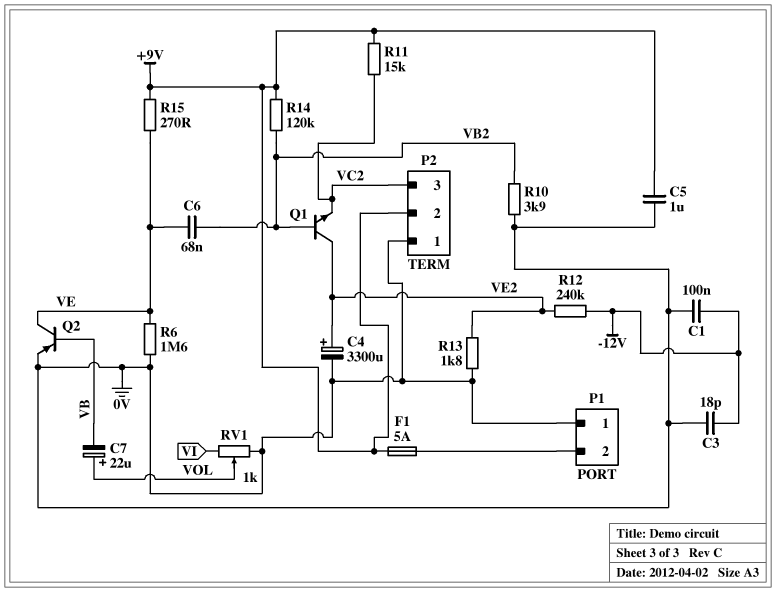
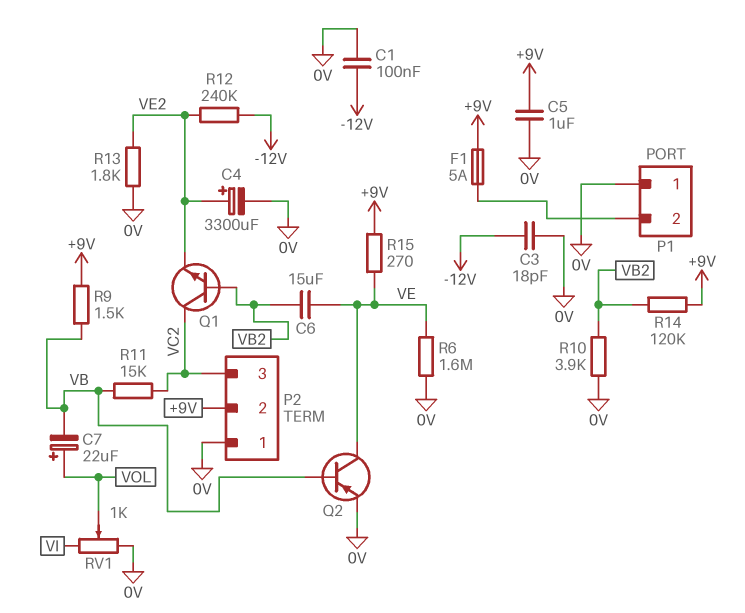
C6: 68nF (VB2, VE) -> 15uF (VB2, VE)
Q1: NPN (B VB2, C VE2, E VC2) -> NPN (B VB2, C VC2, E VE2)
R9: none -> 1.5k (+9V, VB)
R11: 15k (+9V, VC2) -> 15k (VB, VC2)

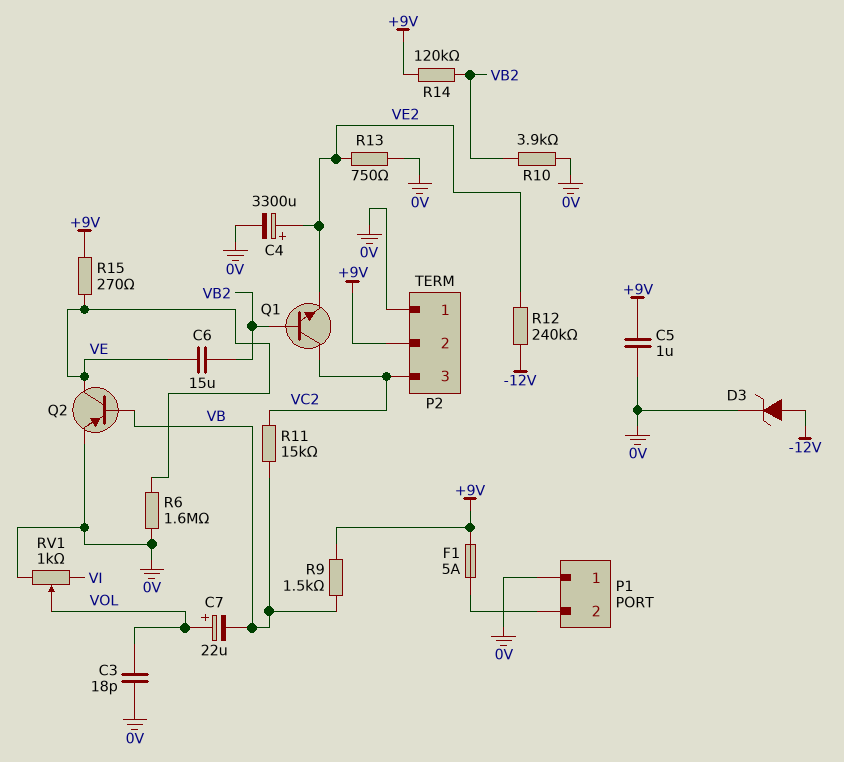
C1: 100nF (-12V, 0V) -> none
C3: 18pF (-12V, 0V) -> 18pF (0V, VOL)
D3: none -> zener (A -12V, K 0V)
R13: 1.8k (0V, VE2) -> 750 (0V, VE2)

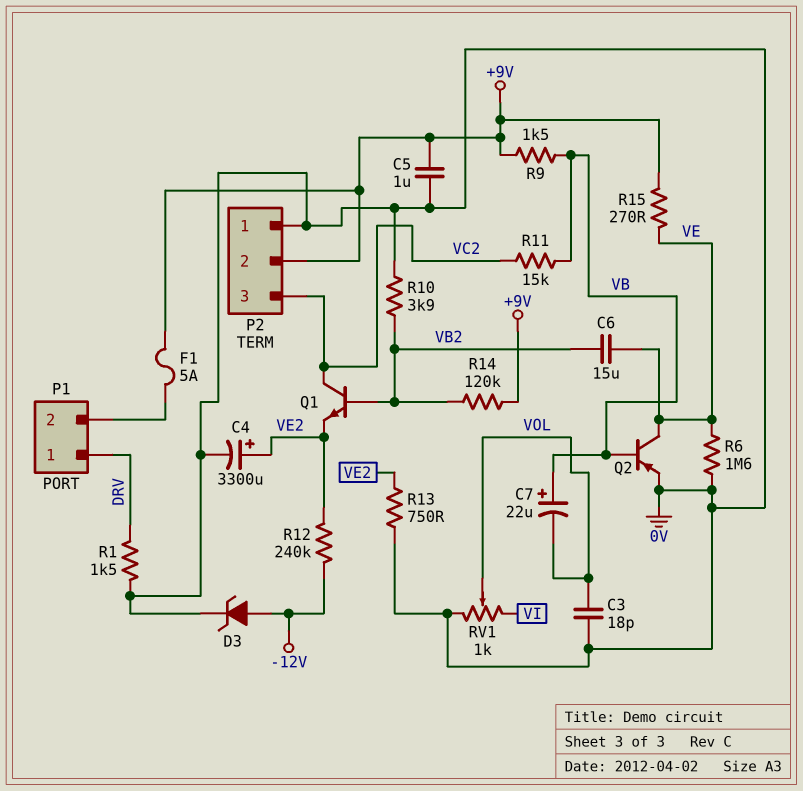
C7: 22uF (plus VOL, minus VB) -> 22uF (plus VB, minus VOL)
P1 pin 1: 0V -> DRV
R1: none -> 1.5k (0V, DRV)

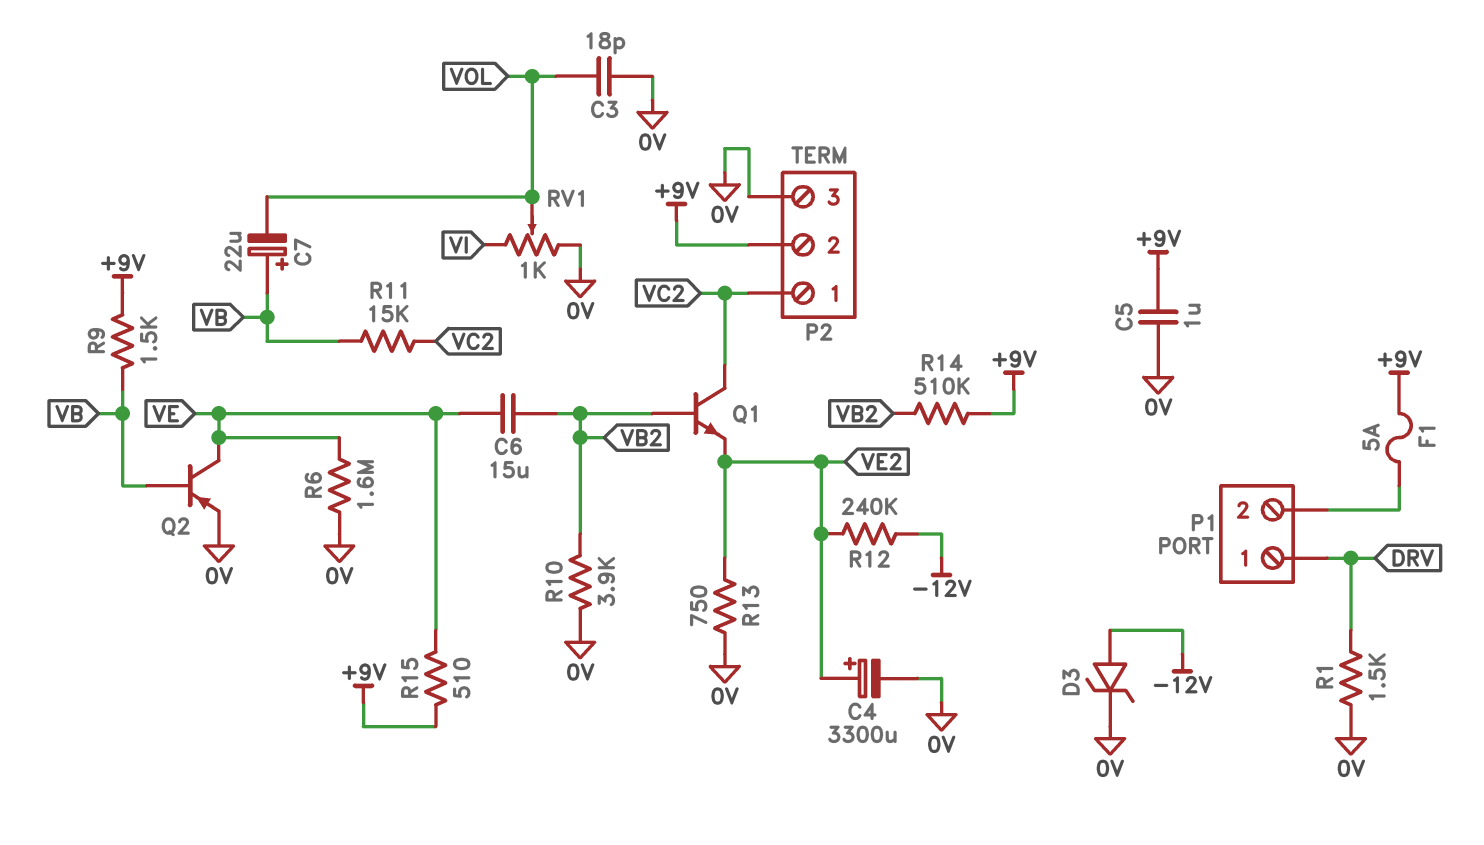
P2 pin 1: 0V -> VC2
P2 pin 3: VC2 -> 0V
R14: 120k (+9V, VB2) -> 510k (+9V, VB2)
R15: 270 (+9V, VE) -> 510 (+9V, VE)

